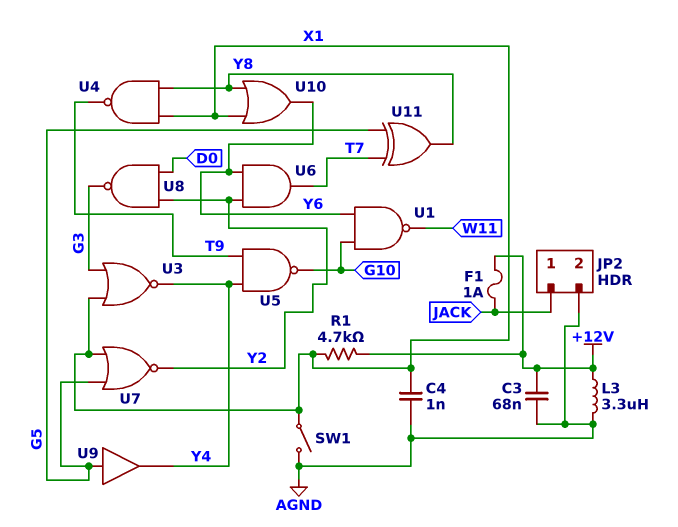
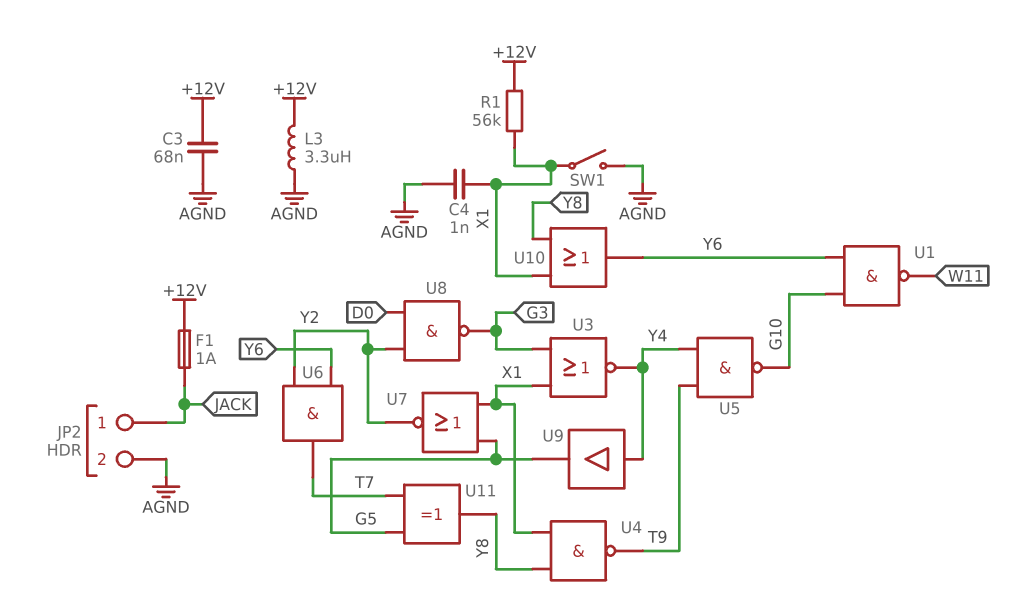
R1: 4.7k (+12V, X1) -> 56k (+12V, X1)
U9: buffer (in G5, out Y4) -> buffer (in Y4, out G5)

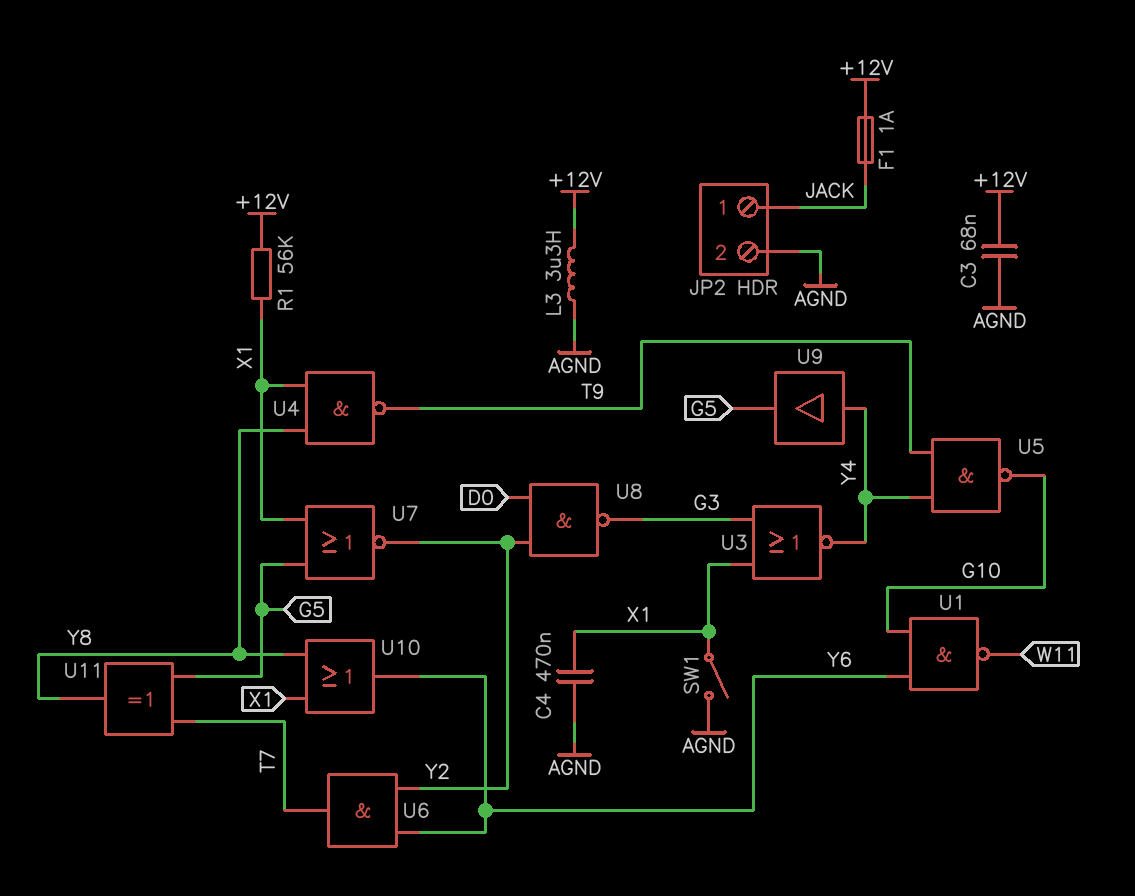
C4: 1nF (AGND, X1) -> 470nF (AGND, X1)

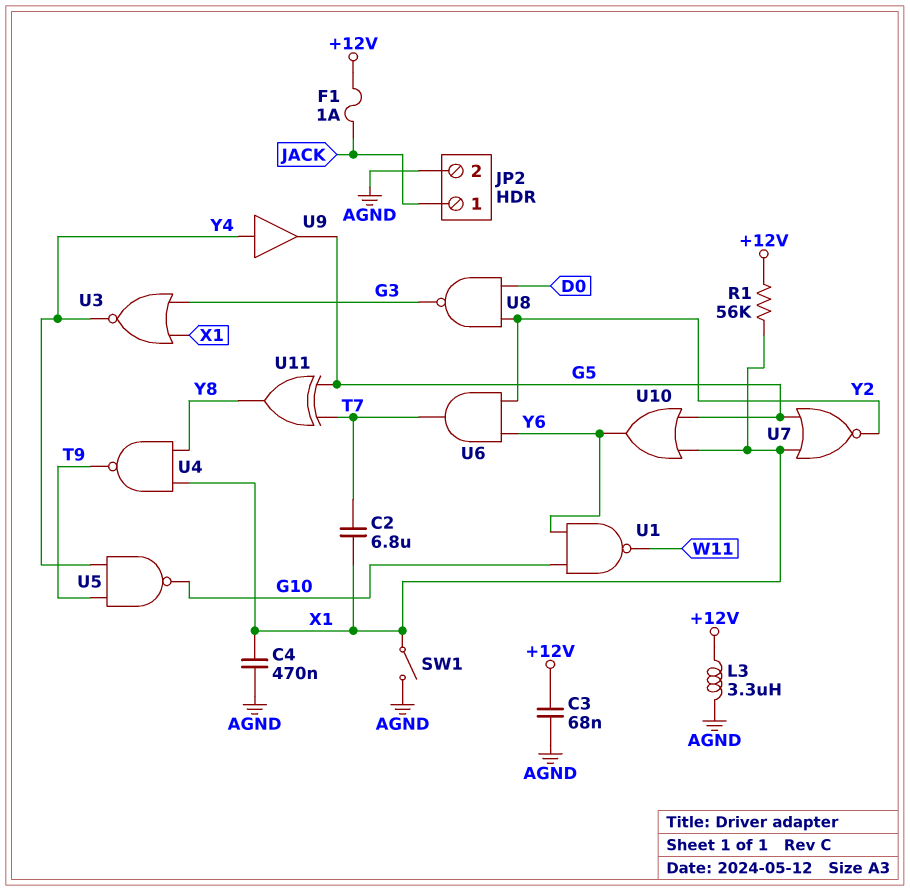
C2: none -> 6.8uF (T7, X1)
U10: OR (in X1, in Y8, out Y6) -> OR (in G5, in X1, out Y6)

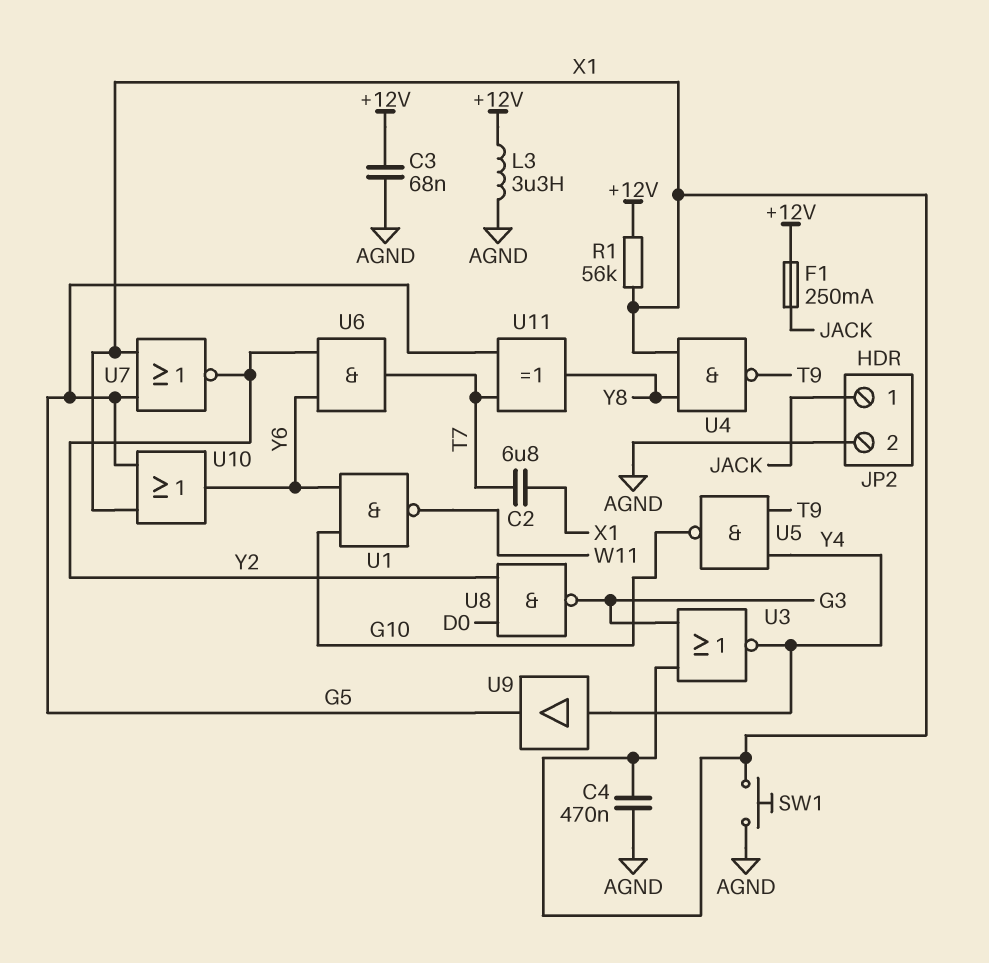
F1: 1A (+12V, JACK) -> 250mA (+12V, JACK)
SW1: switch (AGND, X1) -> button (AGND, X1)

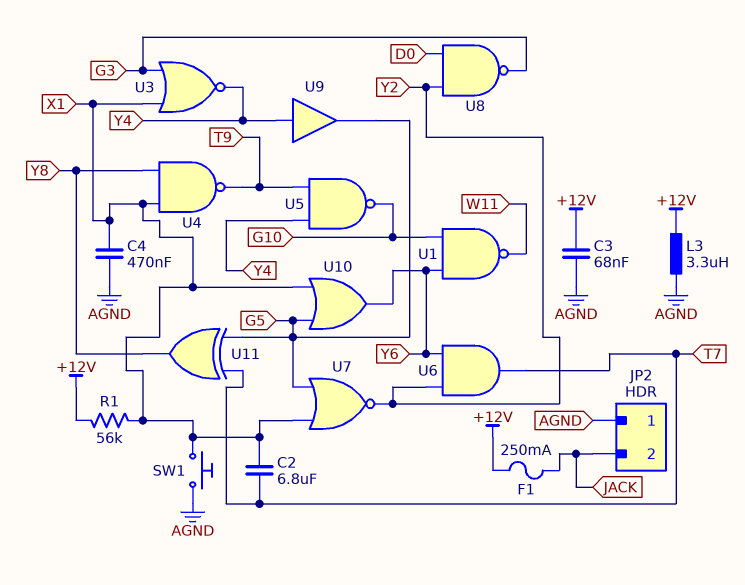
JP2 pin 1: JACK -> AGND
JP2 pin 2: AGND -> JACK

